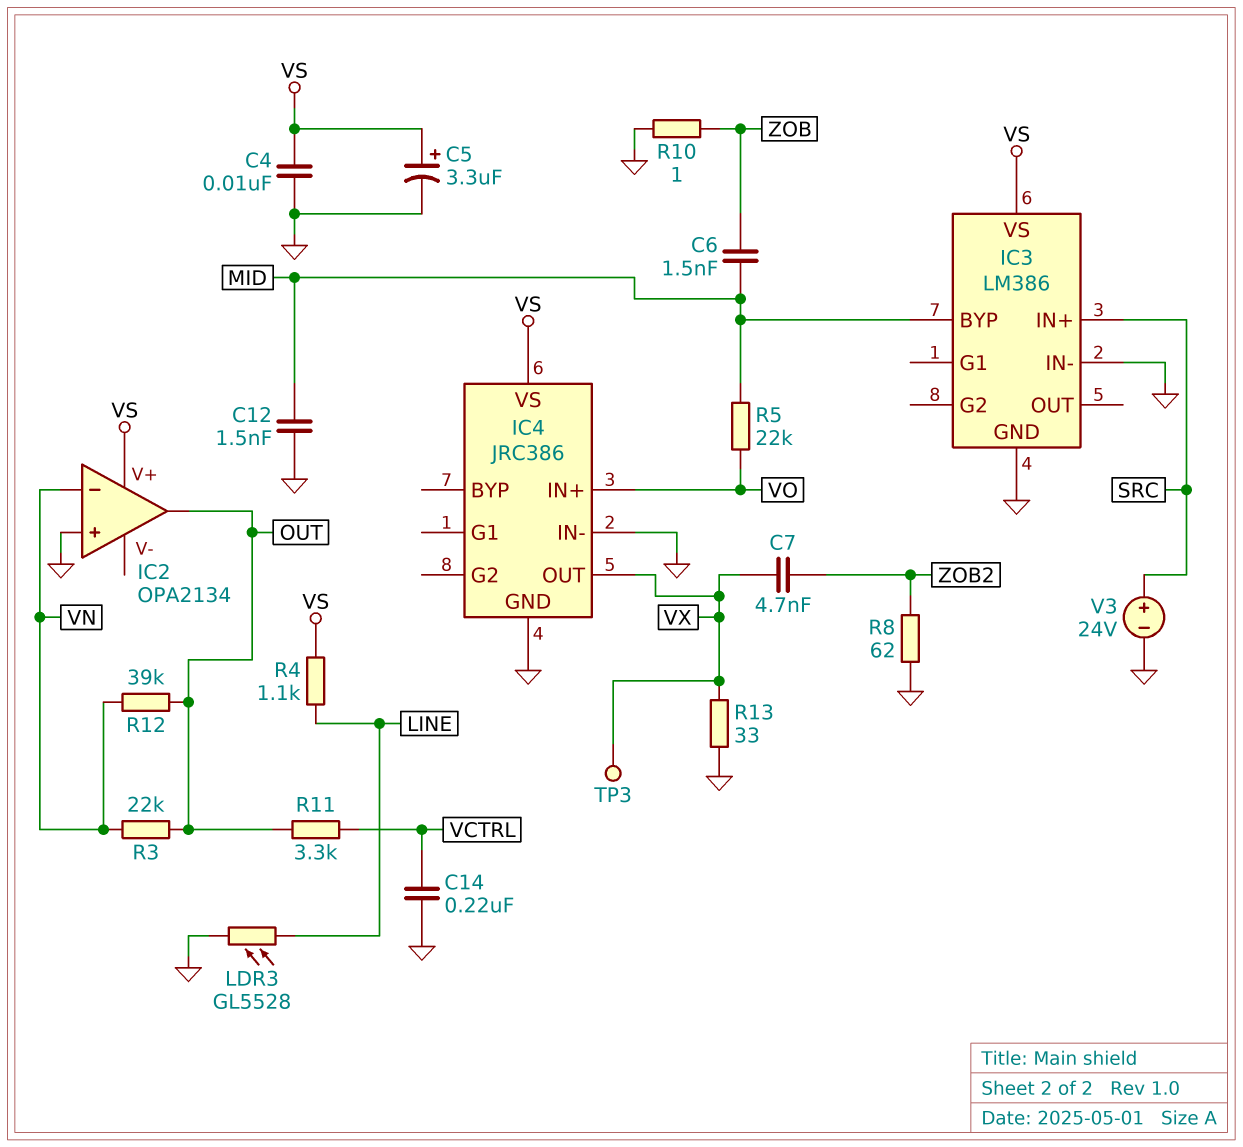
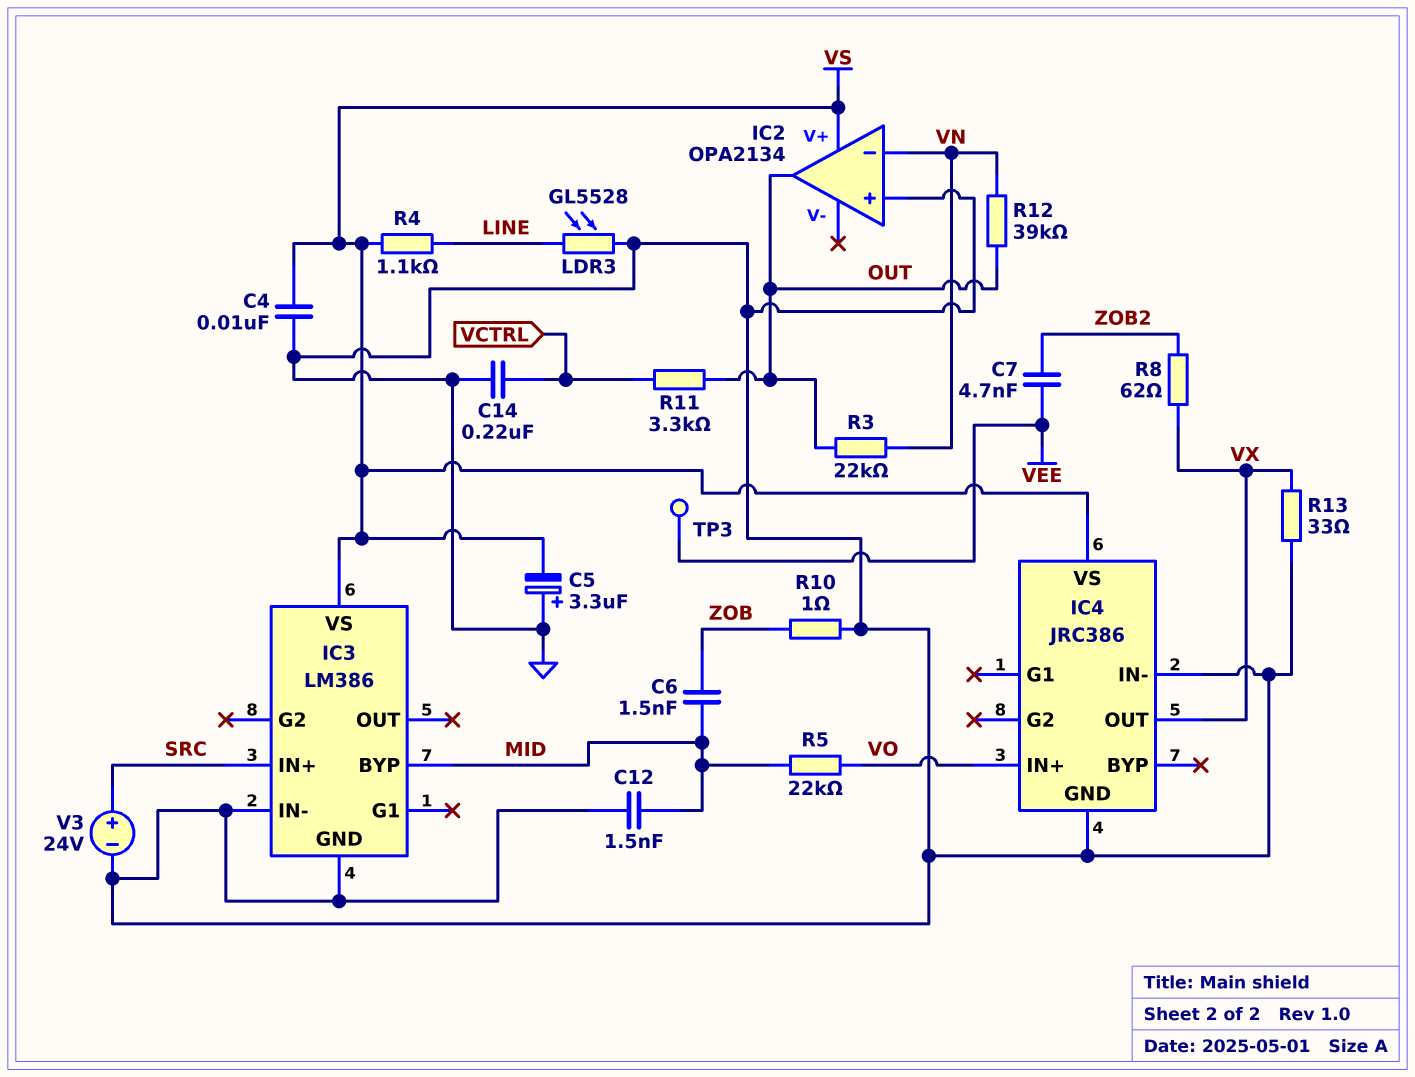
C5: 3.3uF (plus VS, minus GND) -> 3.3uF (plus GND, minus VS)
C7: 4.7nF (VX, ZOB2) -> 4.7nF (VEE, ZOB2)
R8: 62 (GND, ZOB2) -> 62 (VX, ZOB2)
TP3: test point (VX) -> test point (VEE)

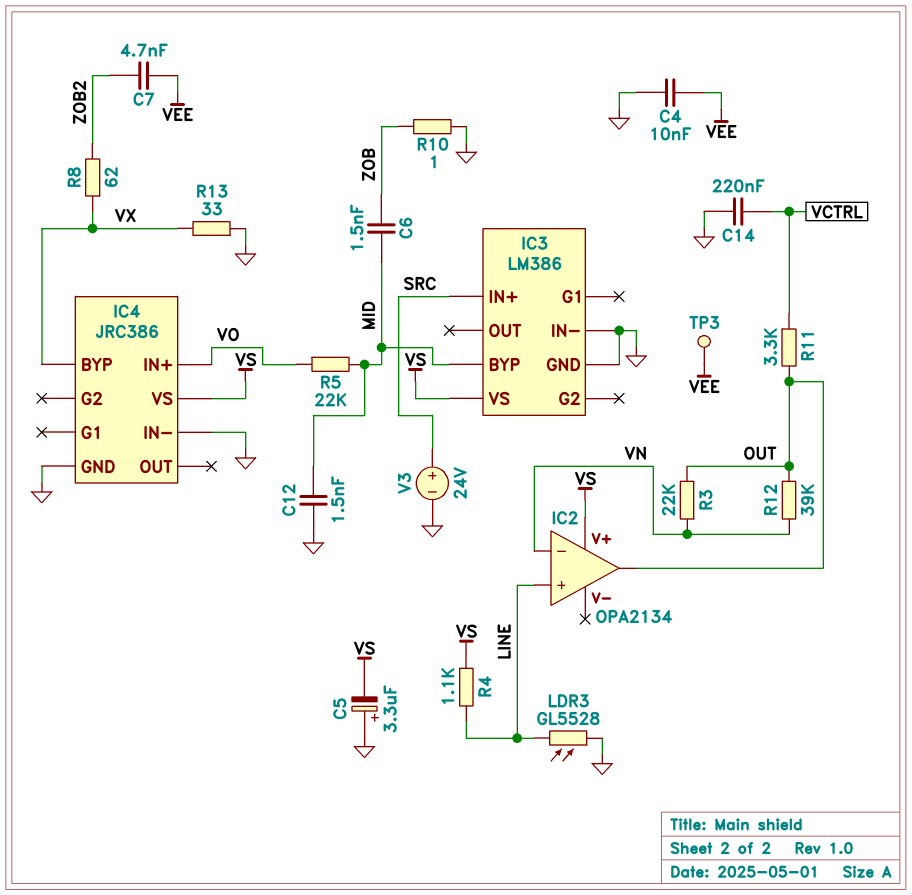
C4: 10nF (GND, VS) -> 10nF (GND, VEE)
IC2 pin in+: GND -> LINE
IC4 pin BYP: none -> VX
IC4 pin OUT: VX -> none

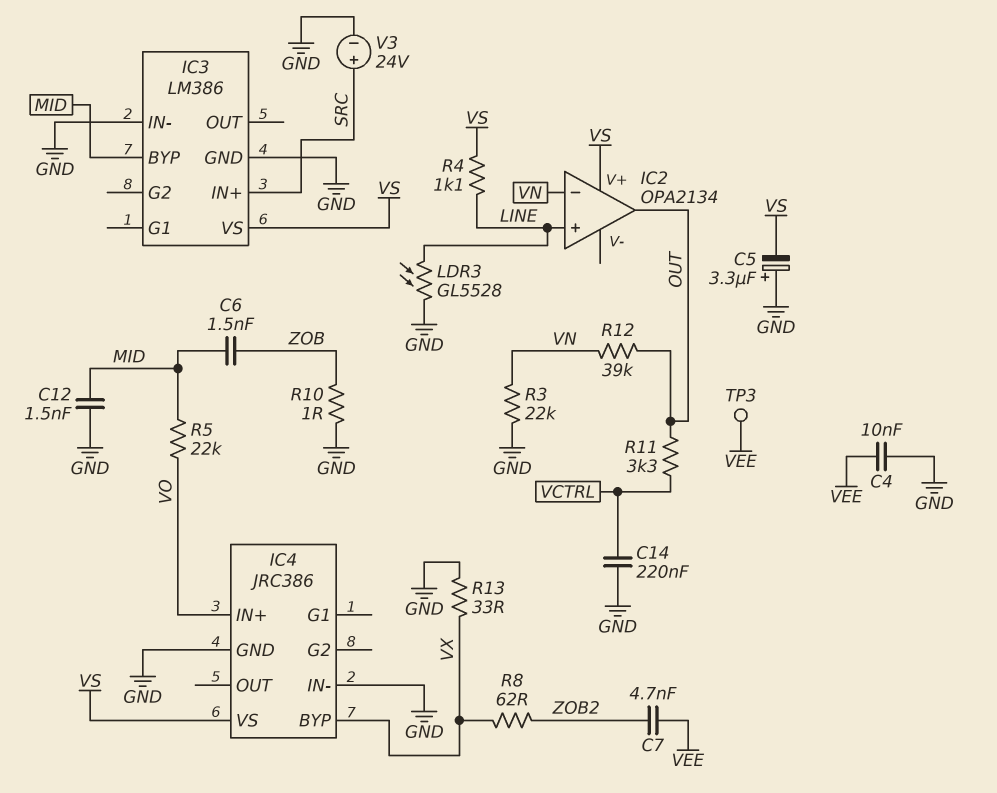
R3: 22k (OUT, VN) -> 22k (GND, VN)

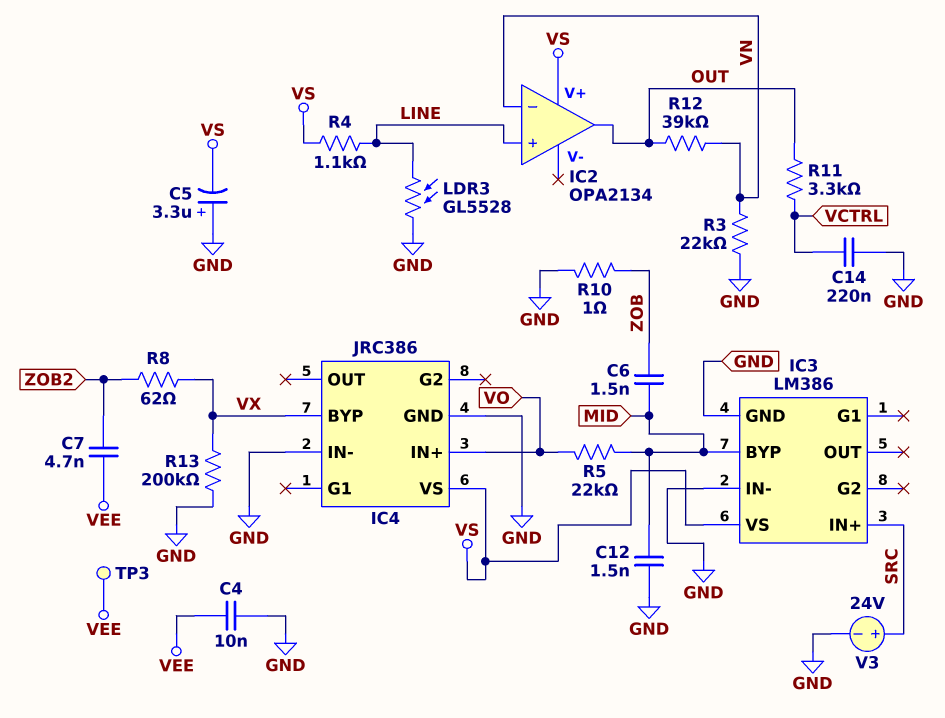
R13: 33 (GND, VX) -> 200k (GND, VX)

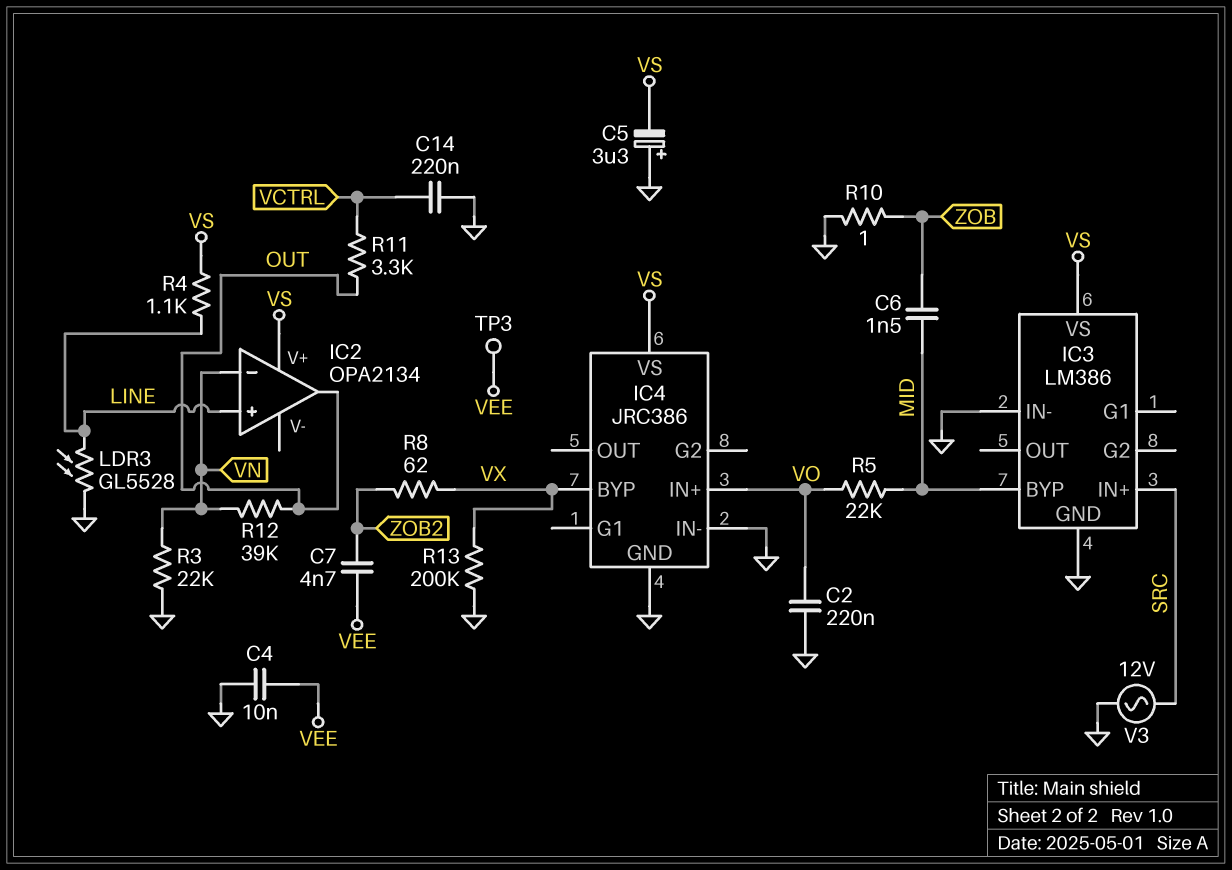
C2: none -> 220nF (GND, VO)
C12: 1.5nF (GND, MID) -> none
V3: 24V (plus SRC, minus GND) -> AC 12V (GND, SRC)

